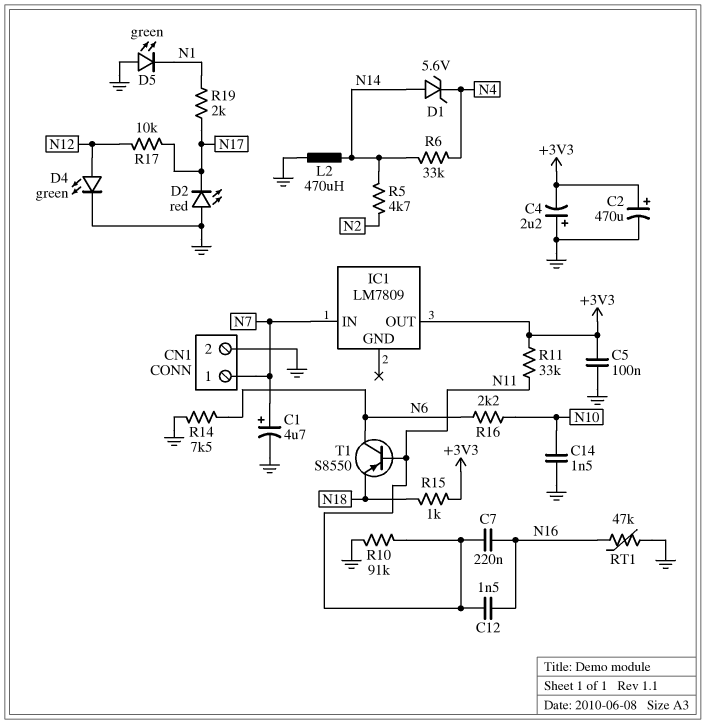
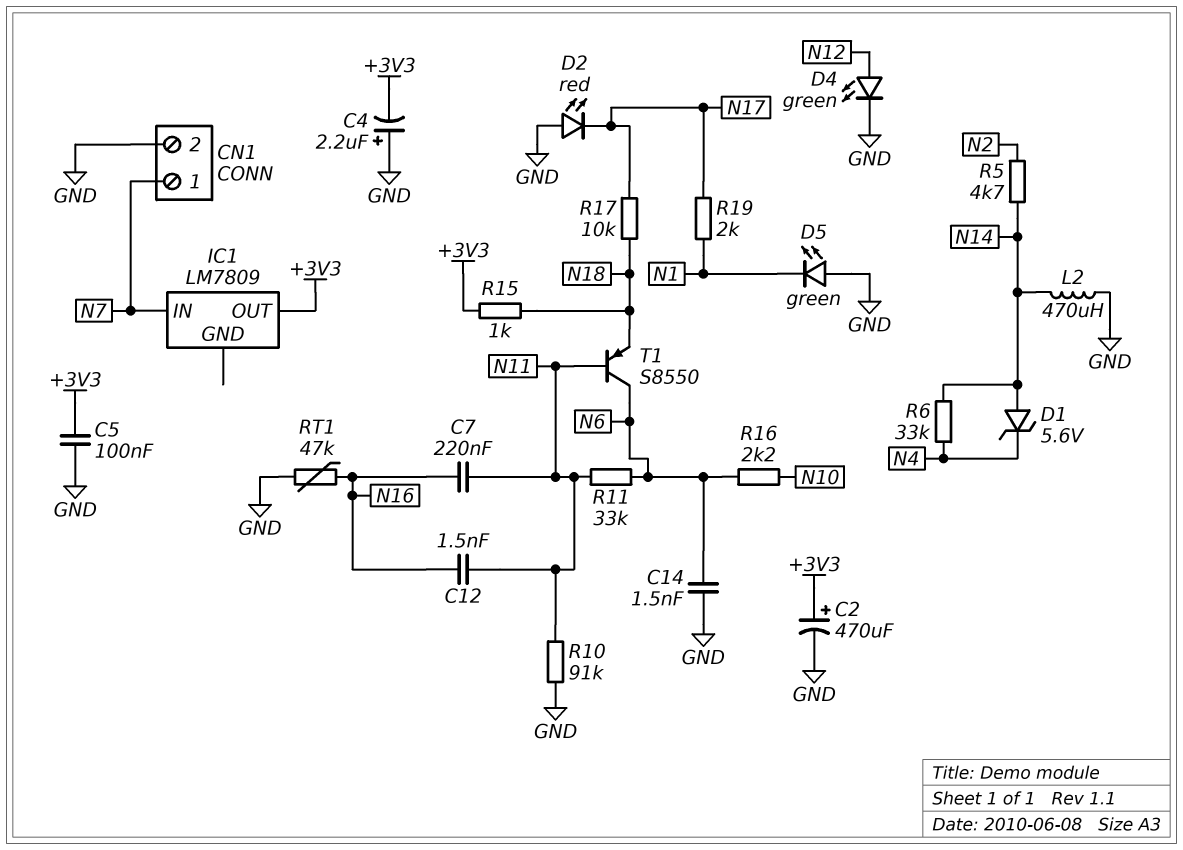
C1: 4.7uF (plus N7, minus GND) -> none
C14: 1.5nF (GND, N10) -> 1.5nF (GND, N6)
R11: 33k (+3V3, N11) -> 33k (N6, N11)
R14: 7.5k (GND, N6) -> none
R17: 10k (N12, N17) -> 10k (N17, N18)

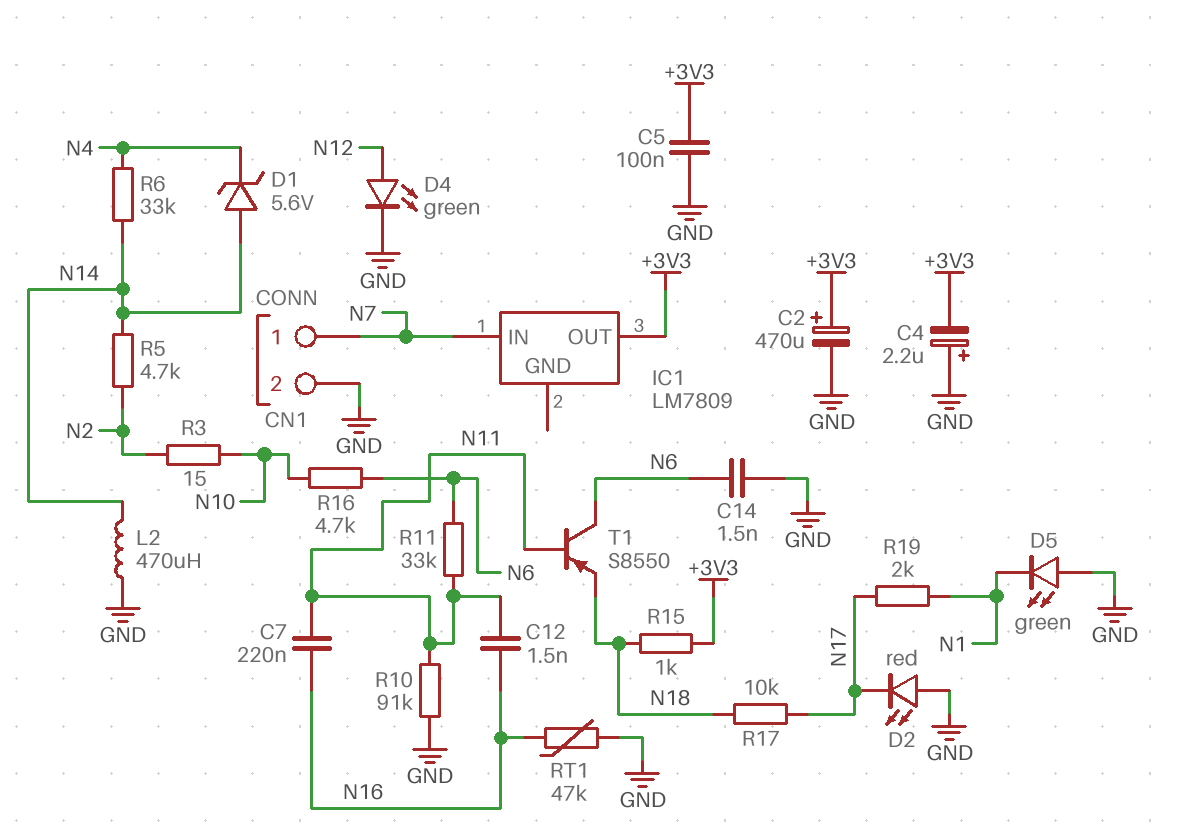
R3: none -> 15 (N2, N10)
R16: 2.2k (N6, N10) -> 4.7k (N6, N10)

